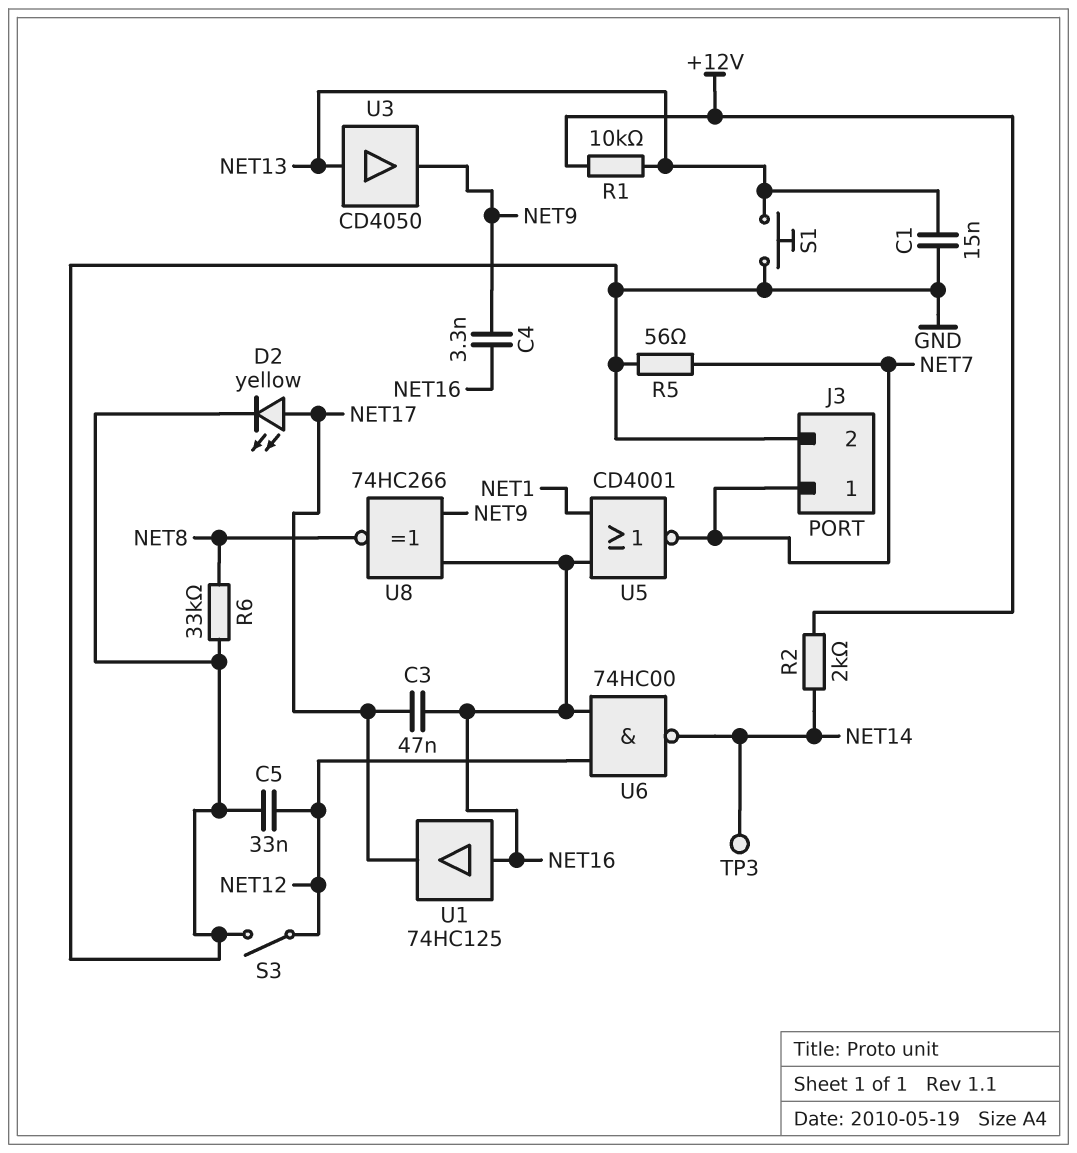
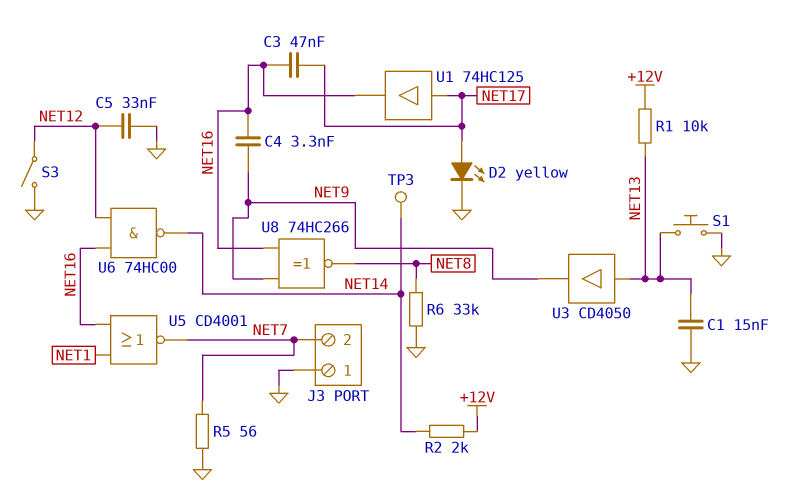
J3 pin 1: NET7 -> GND
J3 pin 2: GND -> NET7
U1: buffer 74HC125 (in NET16, out NET17) -> buffer 74HC125 (in NET17, out NET16)

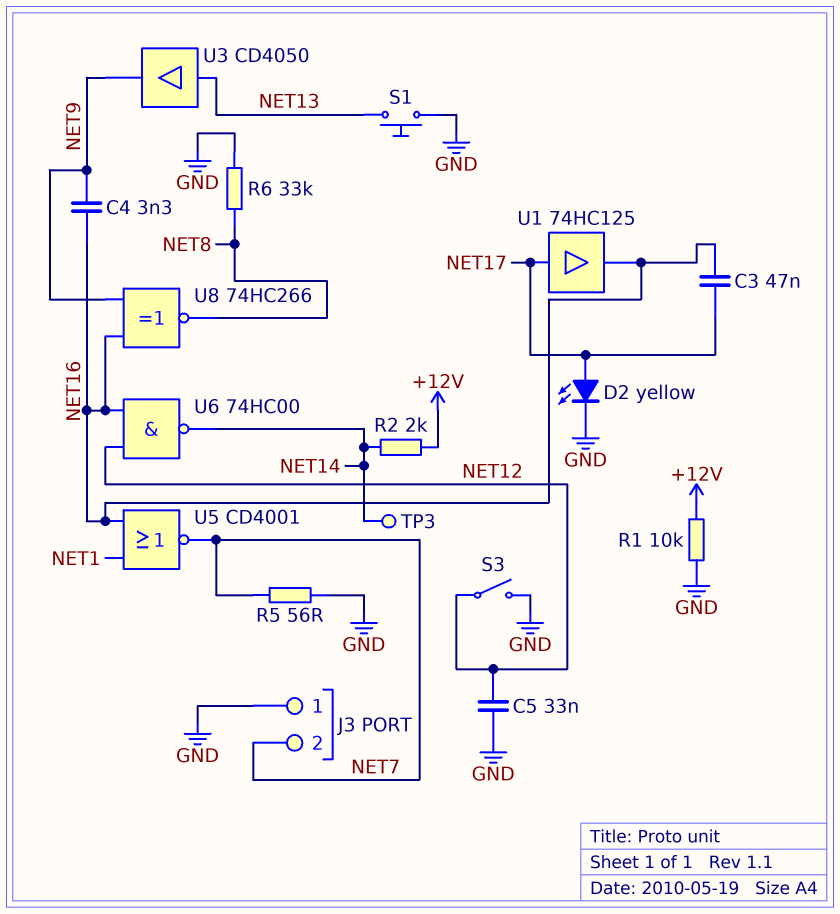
C1: 15nF (GND, NET13) -> none
R1: 10k (+12V, NET13) -> 10k (+12V, GND)

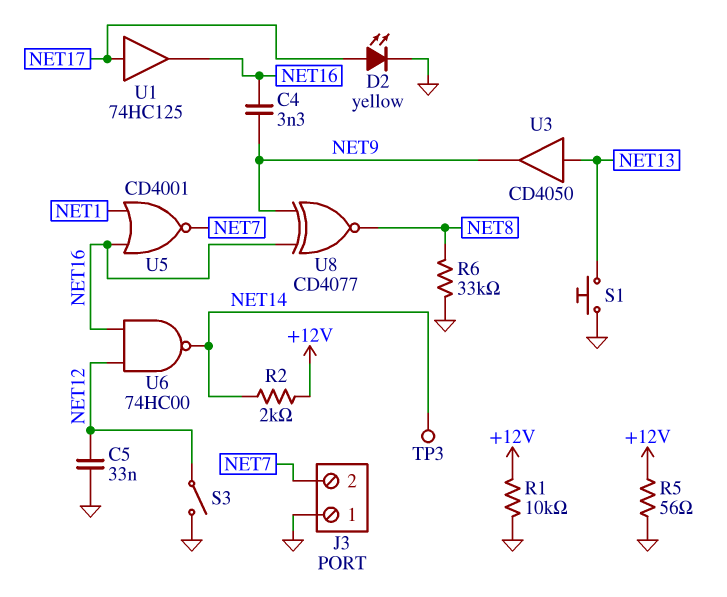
C3: 47nF (NET16, NET17) -> none
R5: 56 (GND, NET7) -> 56 (+12V, GND)
U8: XNOR 74HC266 (in NET9, in NET16, out NET8) -> XNOR CD4077 (in NET9, in NET16, out NET8)

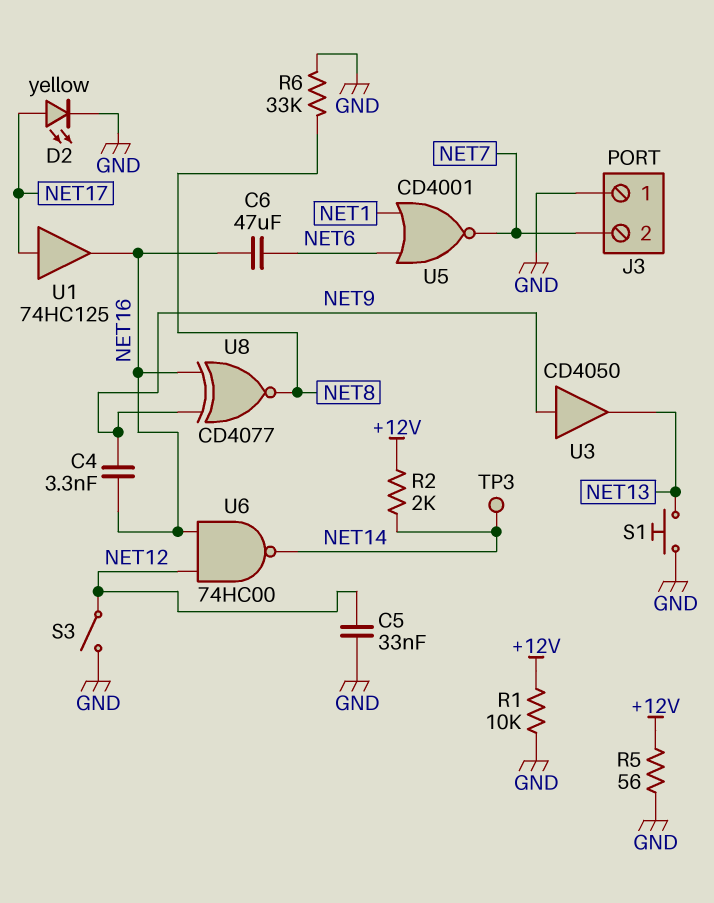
C6: none -> 47uF (NET6, NET16)
U3: buffer CD4050 (in NET13, out NET9) -> buffer CD4050 (in NET9, out NET13)
U5: NOR CD4001 (in NET1, in NET16, out NET7) -> NOR CD4001 (in NET1, in NET6, out NET7)

